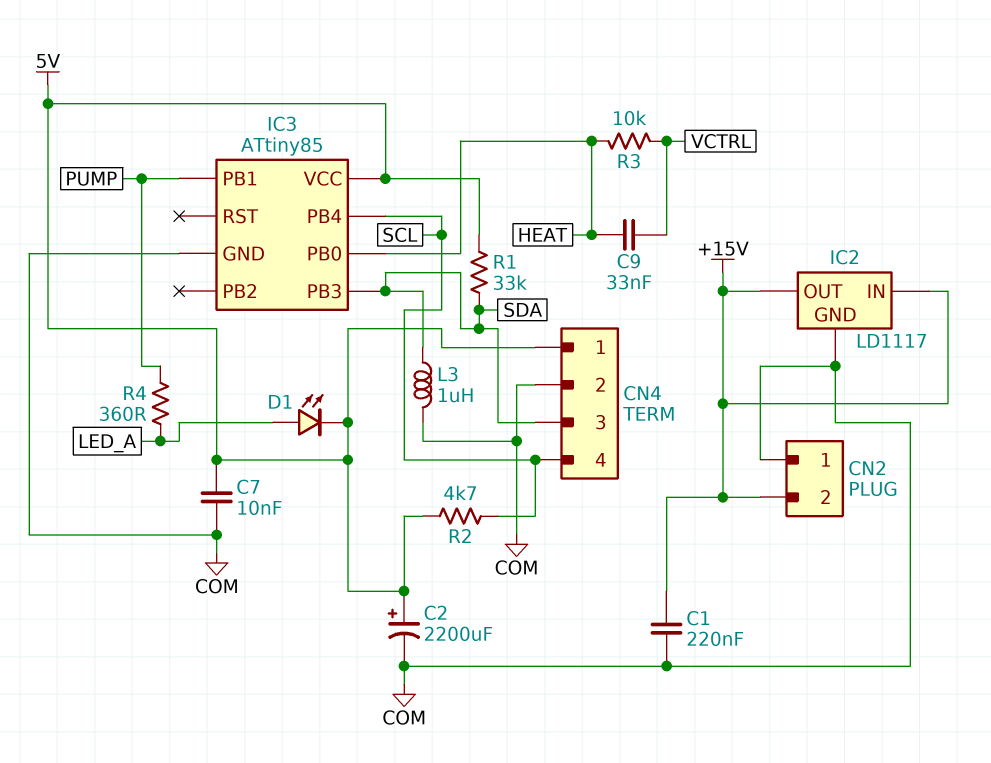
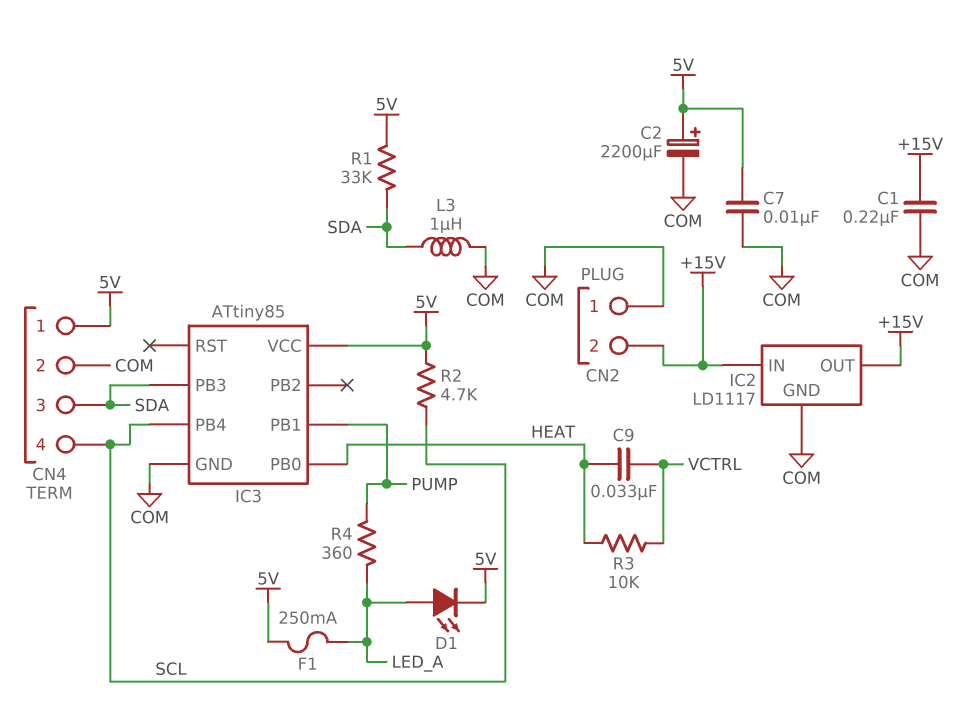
F1: none -> 250mA (5V, LED_A)

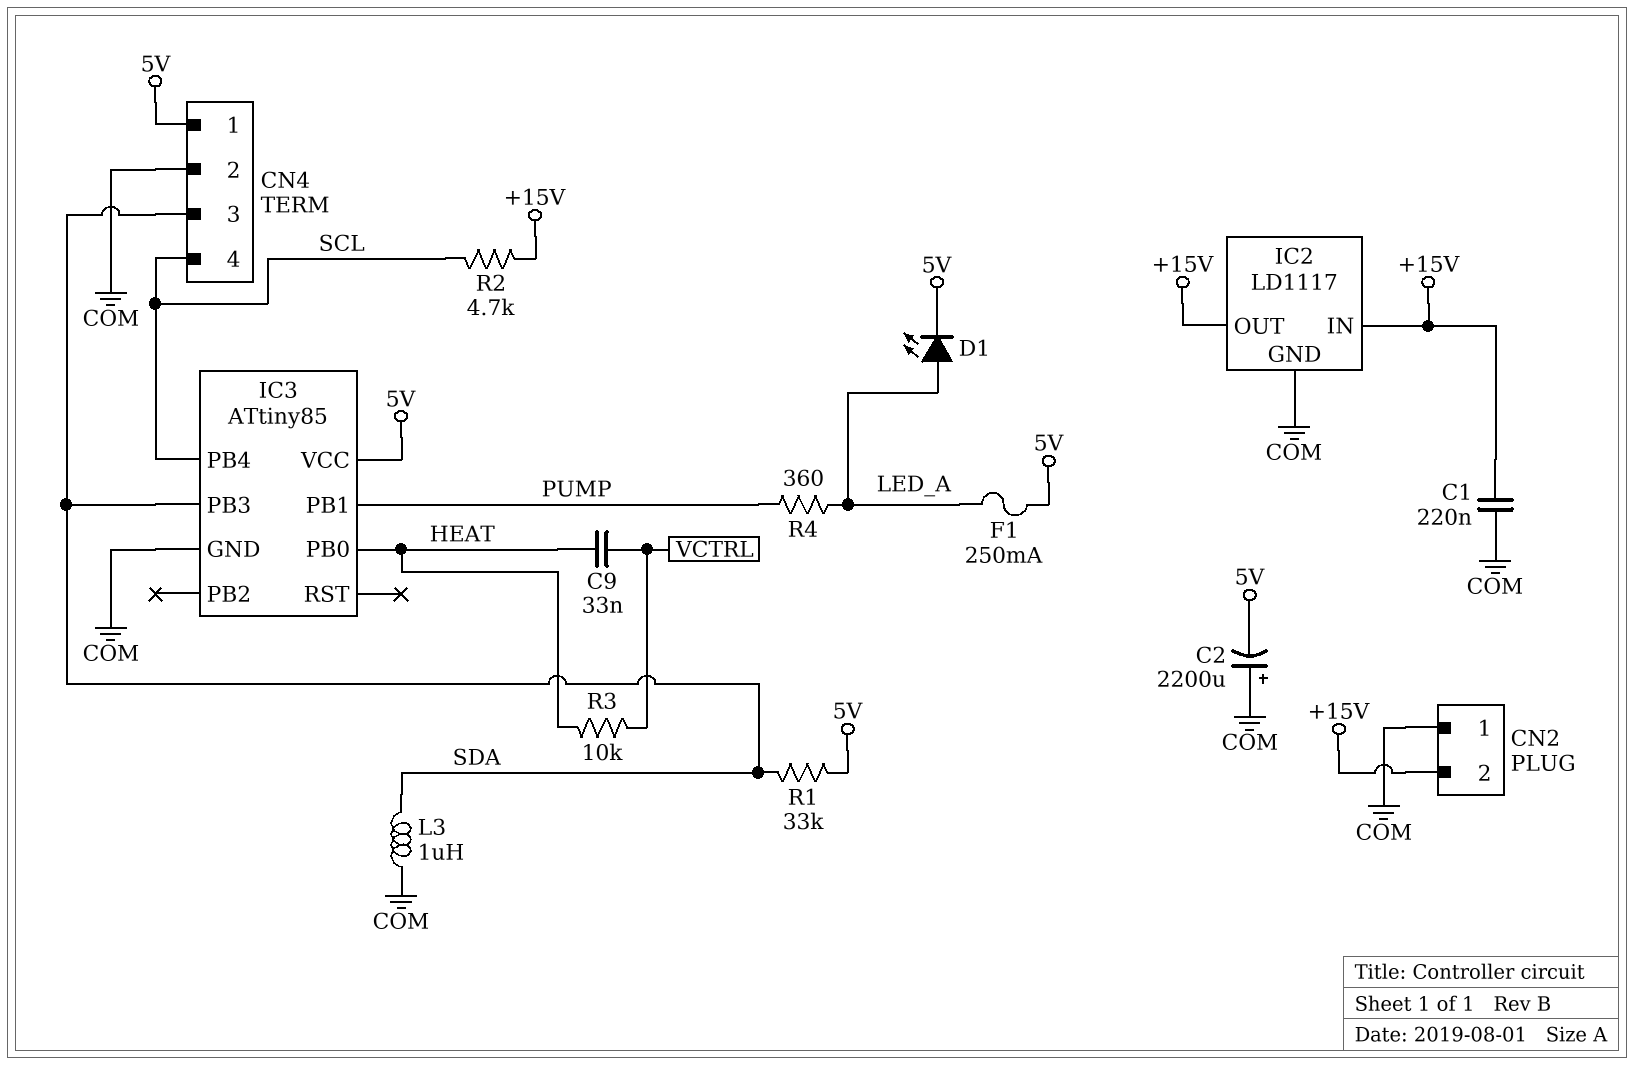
C2: 2200uF (plus 5V, minus COM) -> 2200uF (plus COM, minus 5V)
C7: 10nF (5V, COM) -> none
R2: 4.7k (5V, SCL) -> 4.7k (+15V, SCL)

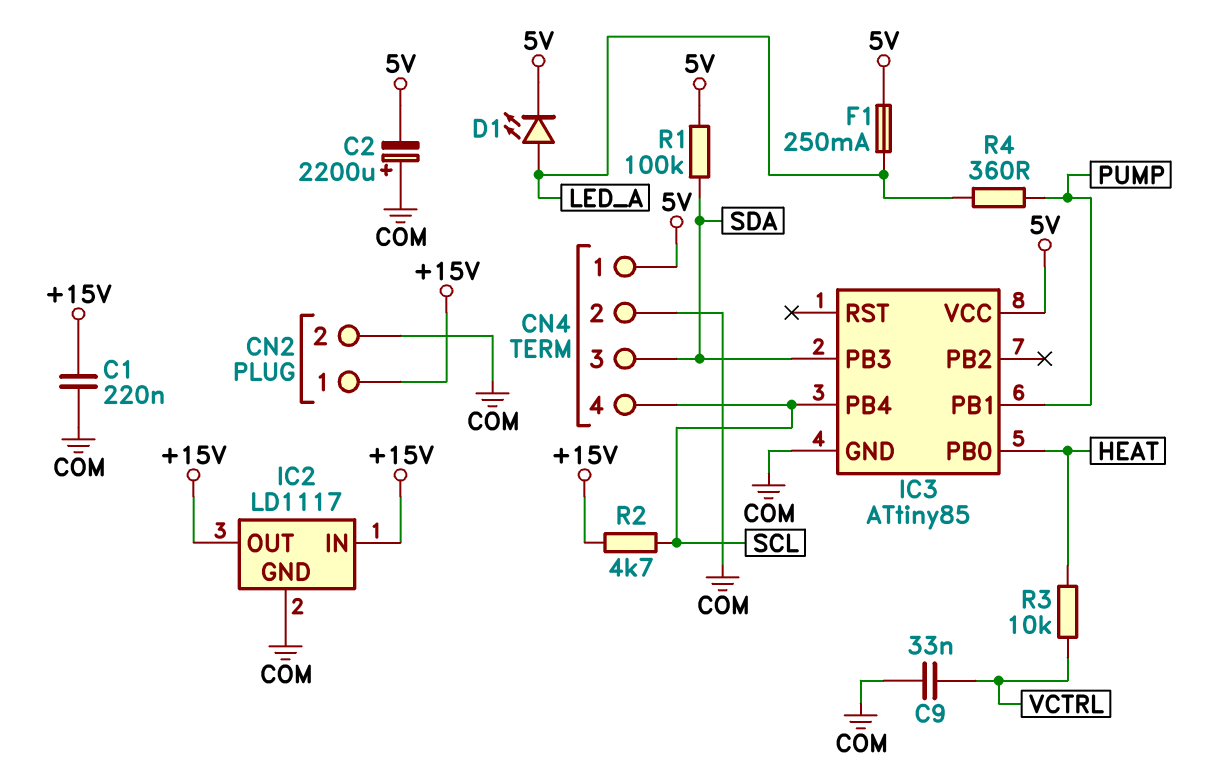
C9: 33nF (HEAT, VCTRL) -> 33nF (COM, VCTRL)
CN2 pin 1: COM -> +15V
CN2 pin 2: +15V -> COM
L3: 1uH (COM, SDA) -> none
R1: 33k (5V, SDA) -> 100k (5V, SDA)

